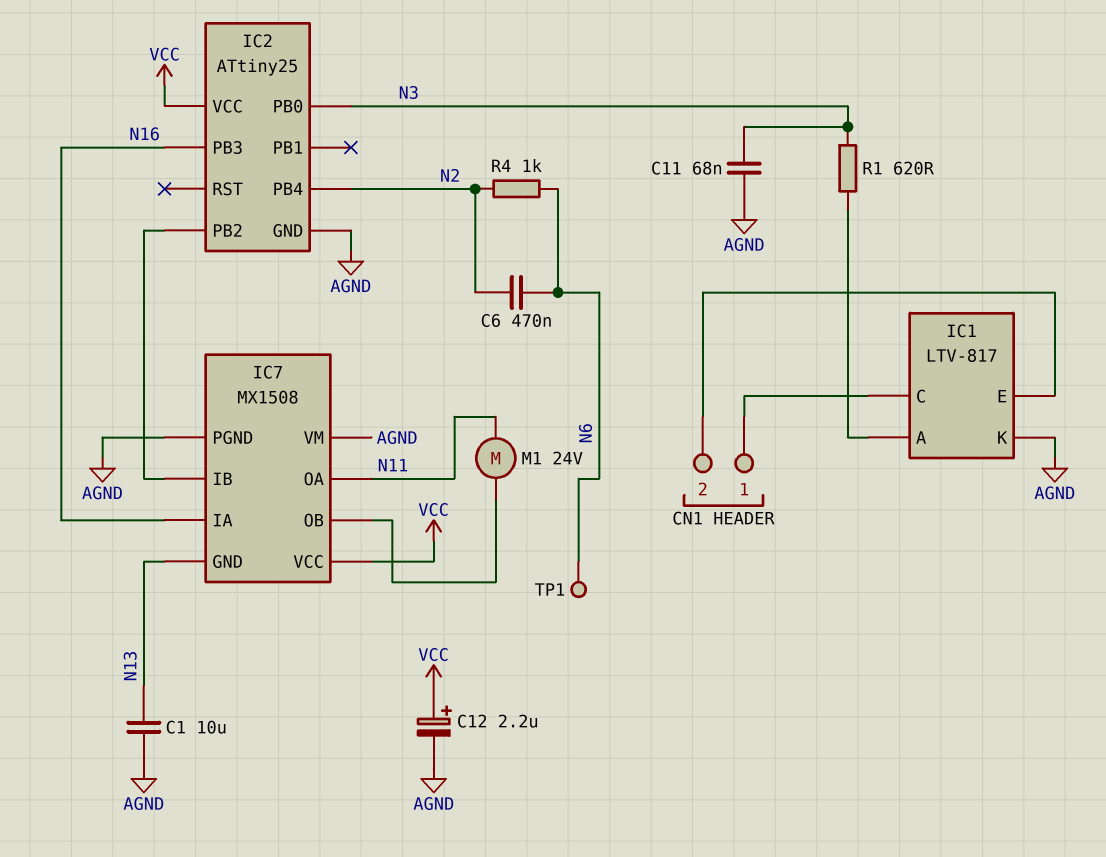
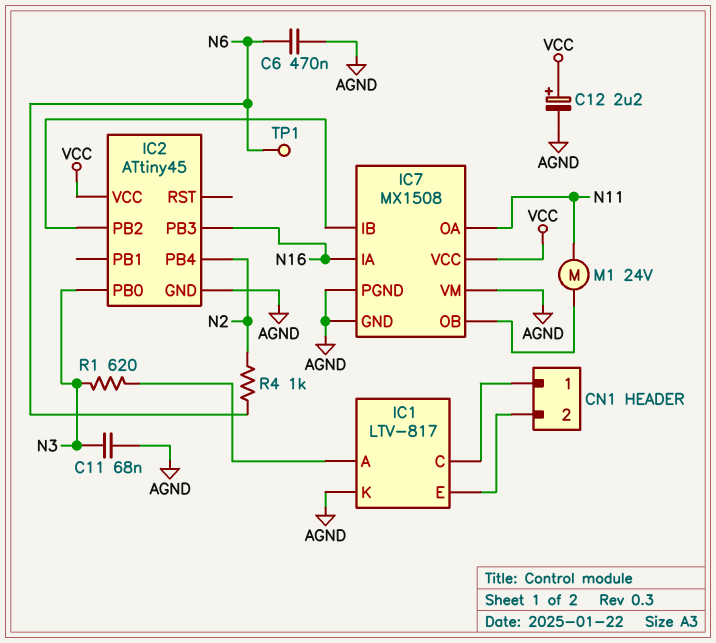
C1: 10uF (AGND, N13) -> none
C6: 470nF (N2, N6) -> 470nF (AGND, N6)
IC2: ATtiny25 -> ATtiny45
IC7 pin GND: N13 -> AGND

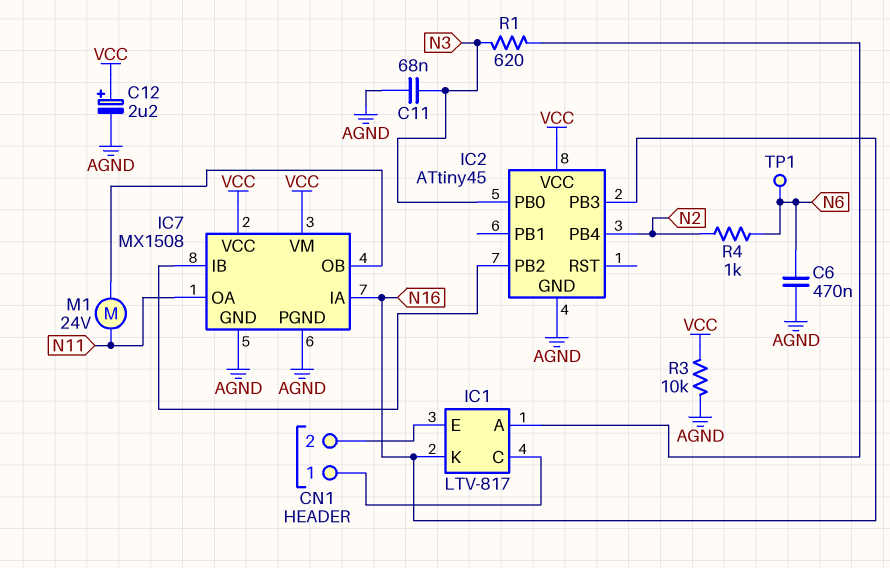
IC1 pin K: AGND -> N16
IC7 pin VM: AGND -> VCC
R3: none -> 10k (AGND, VCC)

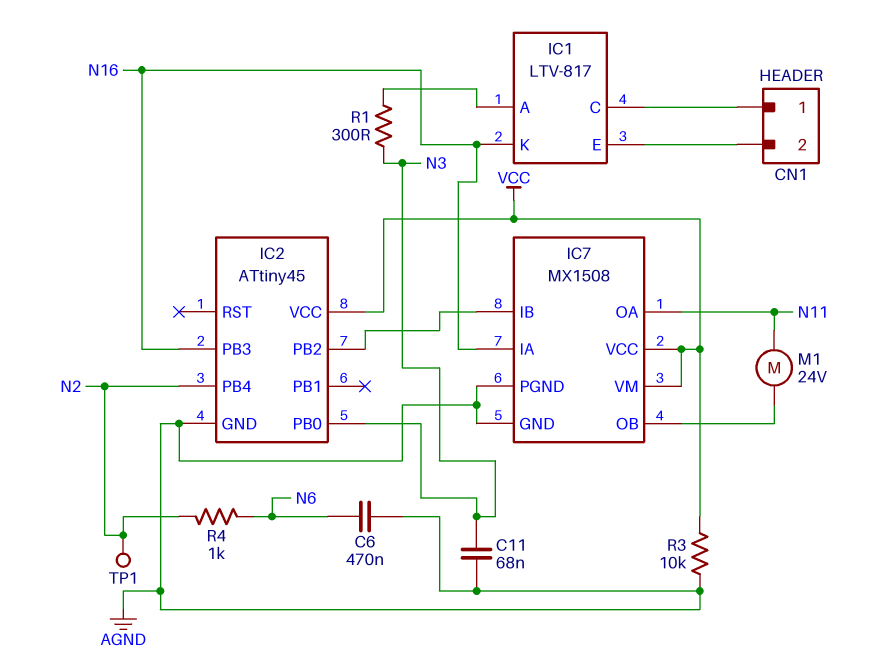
C12: 2.2uF (plus VCC, minus AGND) -> none
R1: 620 (IC1/A, N3) -> 300 (IC1/A, N3)
TP1: test point (N6) -> test point (N2)

